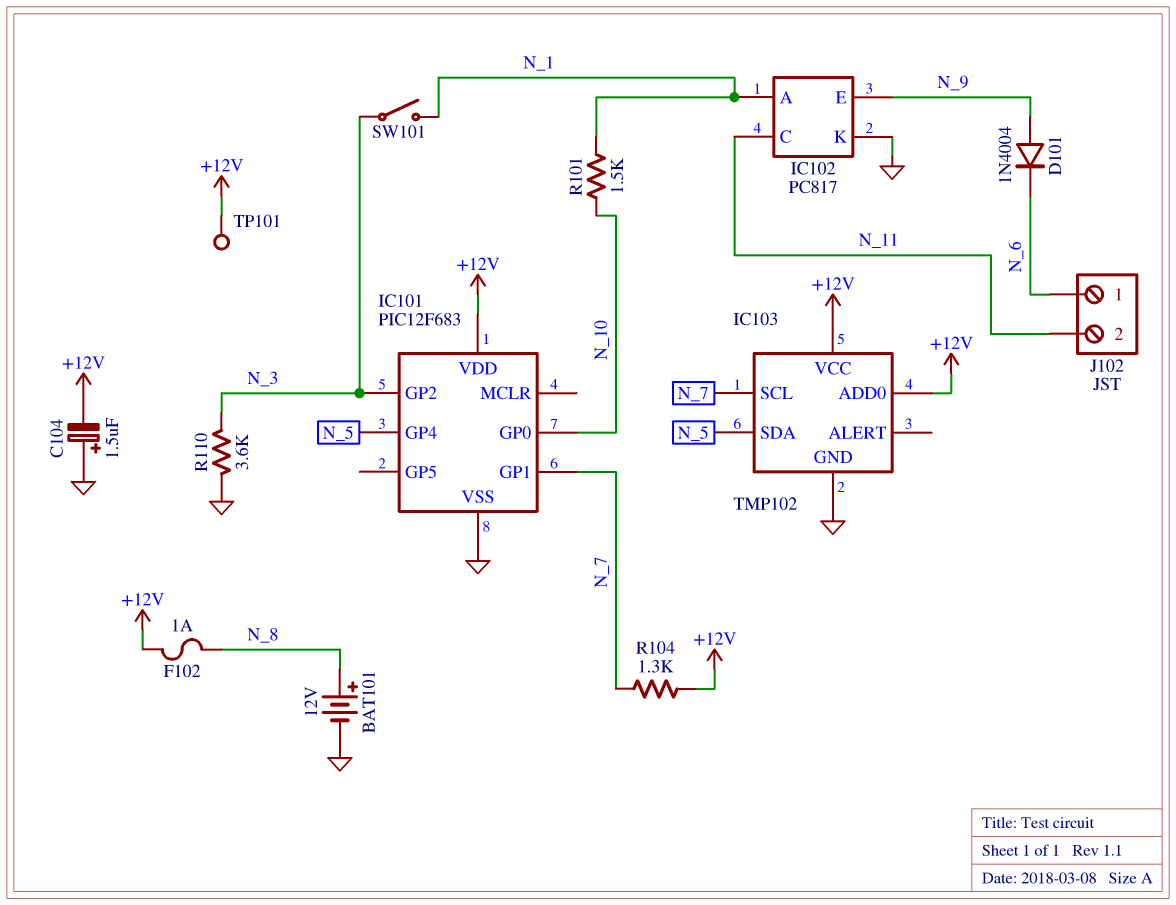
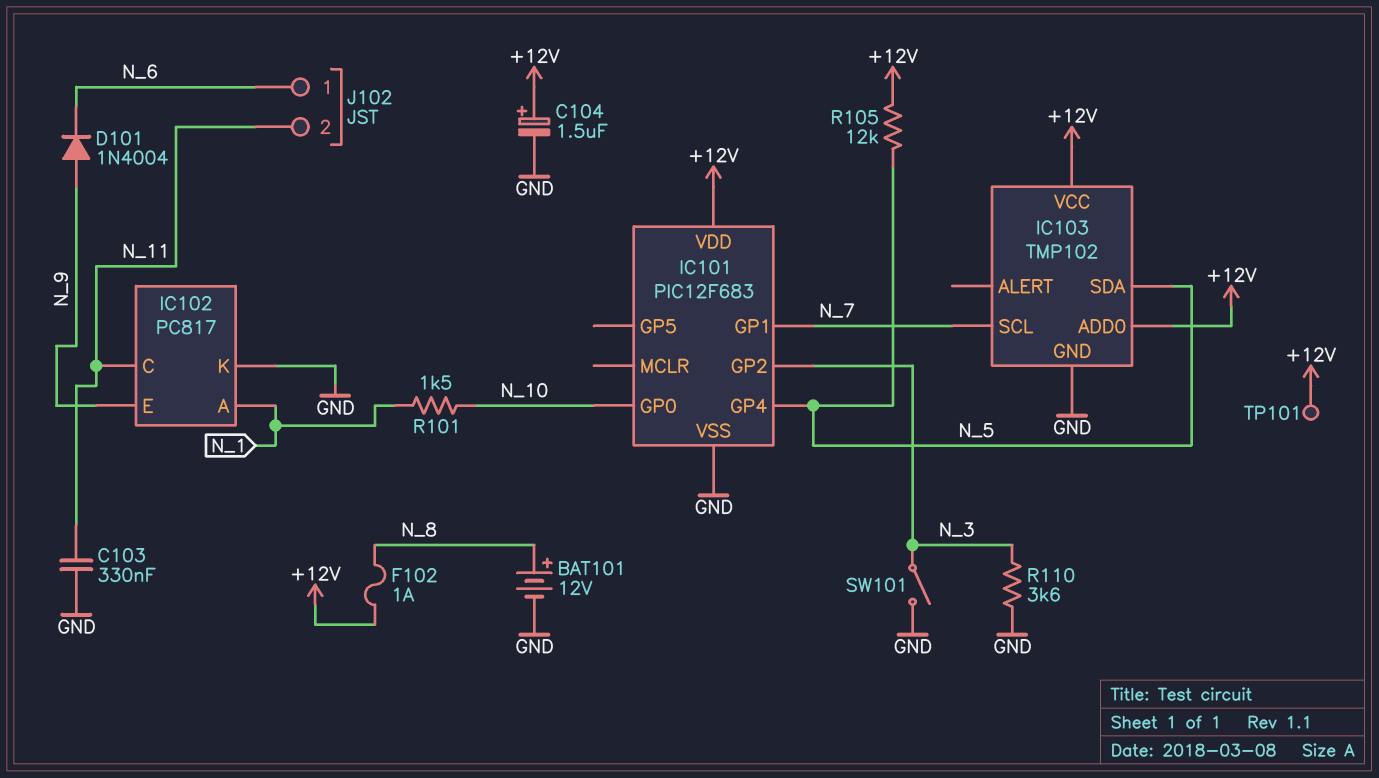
C103: none -> 330nF (GND, N_11)
C104: 1.5uF (plus GND, minus +12V) -> 1.5uF (plus +12V, minus GND)
R104: 1.3k (+12V, N_7) -> none
R105: none -> 12k (+12V, N_5)
SW101: switch (N_1, N_3) -> switch (GND, N_3)

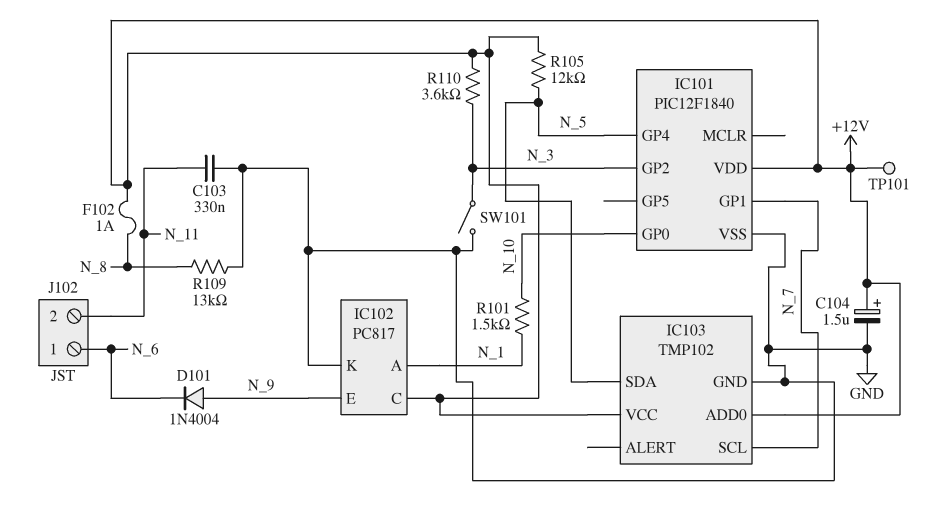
BAT101: 12V (plus N_8, minus GND) -> none
IC101: PIC12F683 -> PIC12F1840
IC102 pin C: N_11 -> +12V
R109: none -> 13k (GND, N_8)
R110: 3.6k (GND, N_3) -> 3.6k (+12V, N_3)

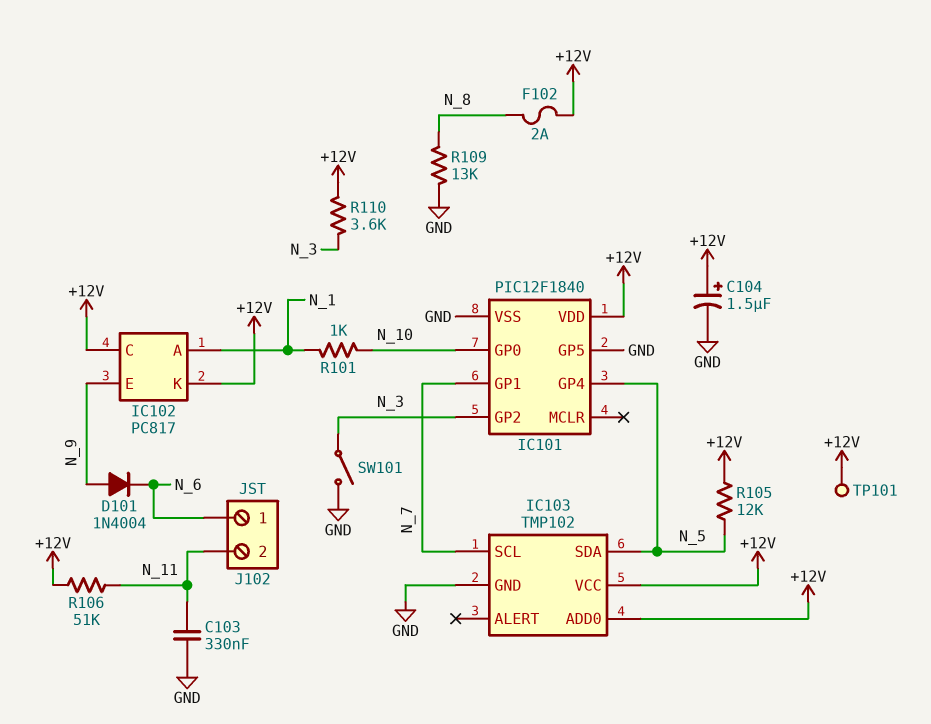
F102: 1A (+12V, N_8) -> 2A (+12V, N_8)
IC101 pin GP5: none -> GND
IC102 pin K: GND -> +12V
R101: 1.5k (N_1, N_10) -> 1k (N_1, N_10)
R106: none -> 51k (+12V, N_11)

